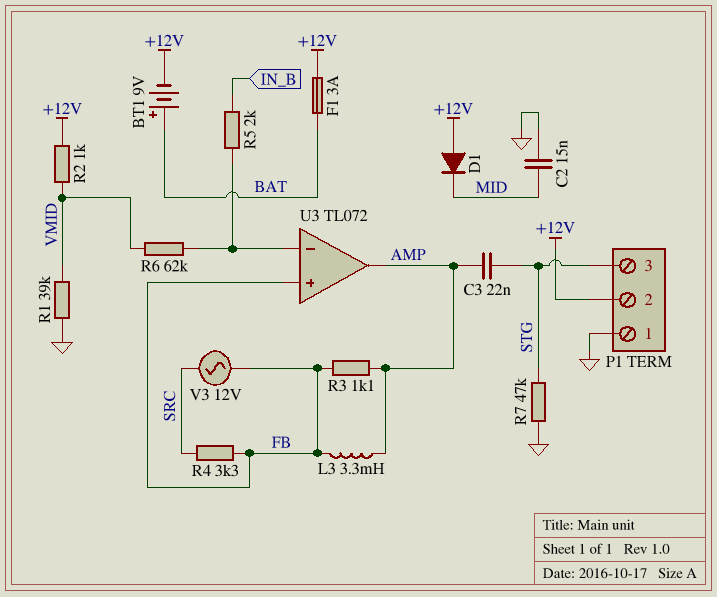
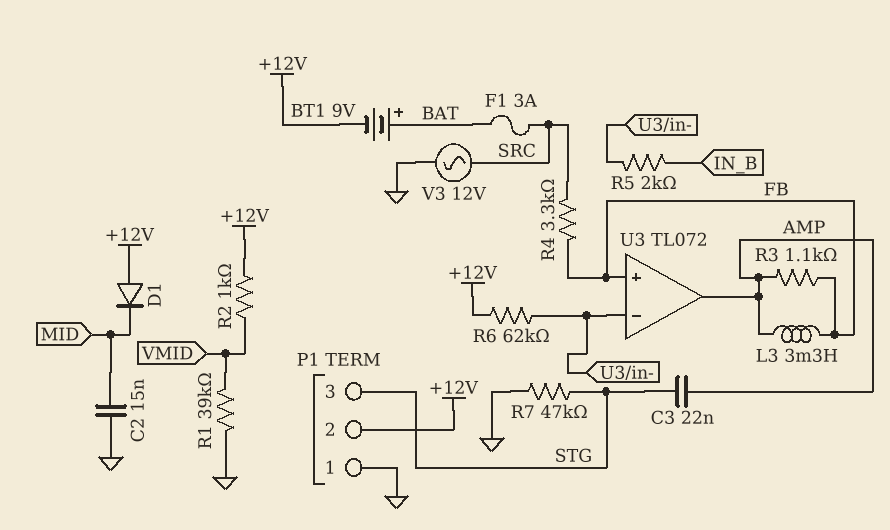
F1: 3A (+12V, BAT) -> 3A (BAT, SRC)
R6: 62k (U3/in-, VMID) -> 62k (+12V, U3/in-)
V3: AC 12V (FB, SRC) -> AC 12V (GND, SRC)

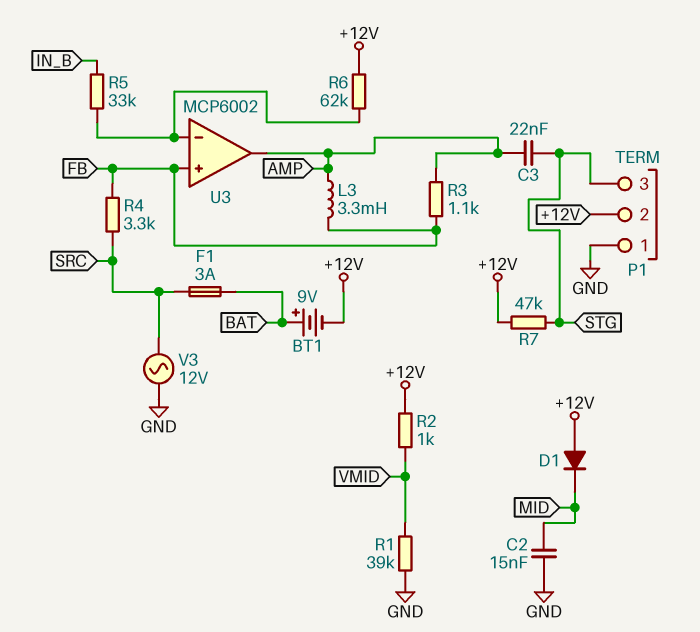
R5: 2k (IN_B, U3/in-) -> 33k (IN_B, U3/in-)
R7: 47k (GND, STG) -> 47k (+12V, STG)
U3: TL072 -> MCP6002

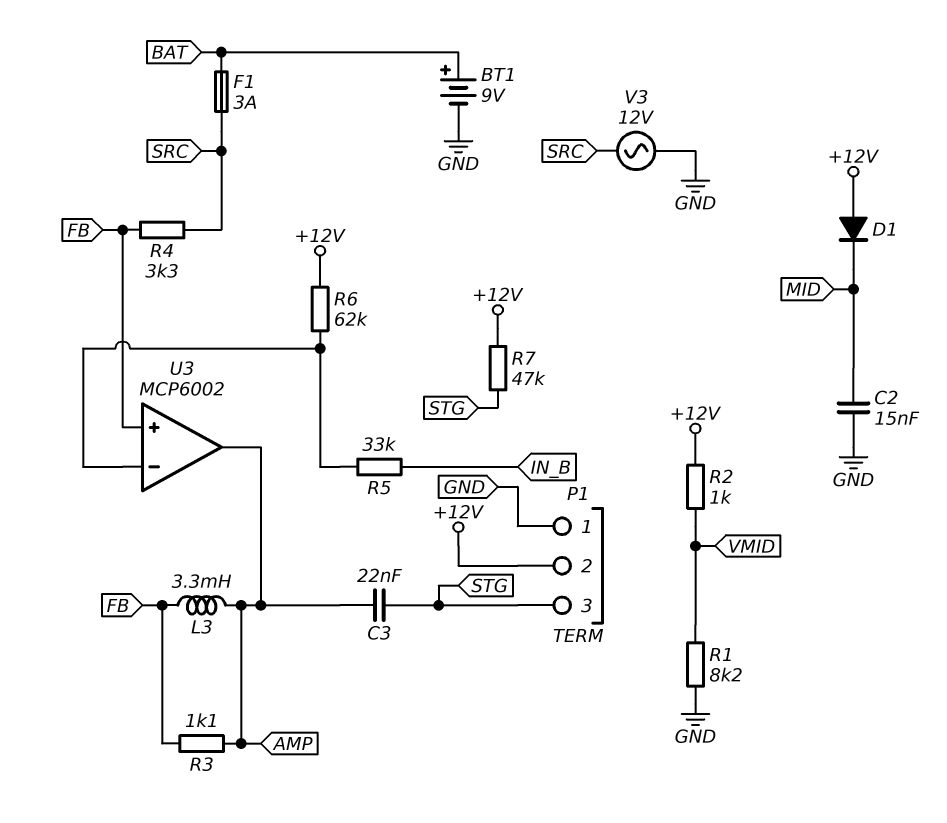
BT1: 9V (plus BAT, minus +12V) -> 9V (plus BAT, minus GND)
R1: 39k (GND, VMID) -> 8.2k (GND, VMID)

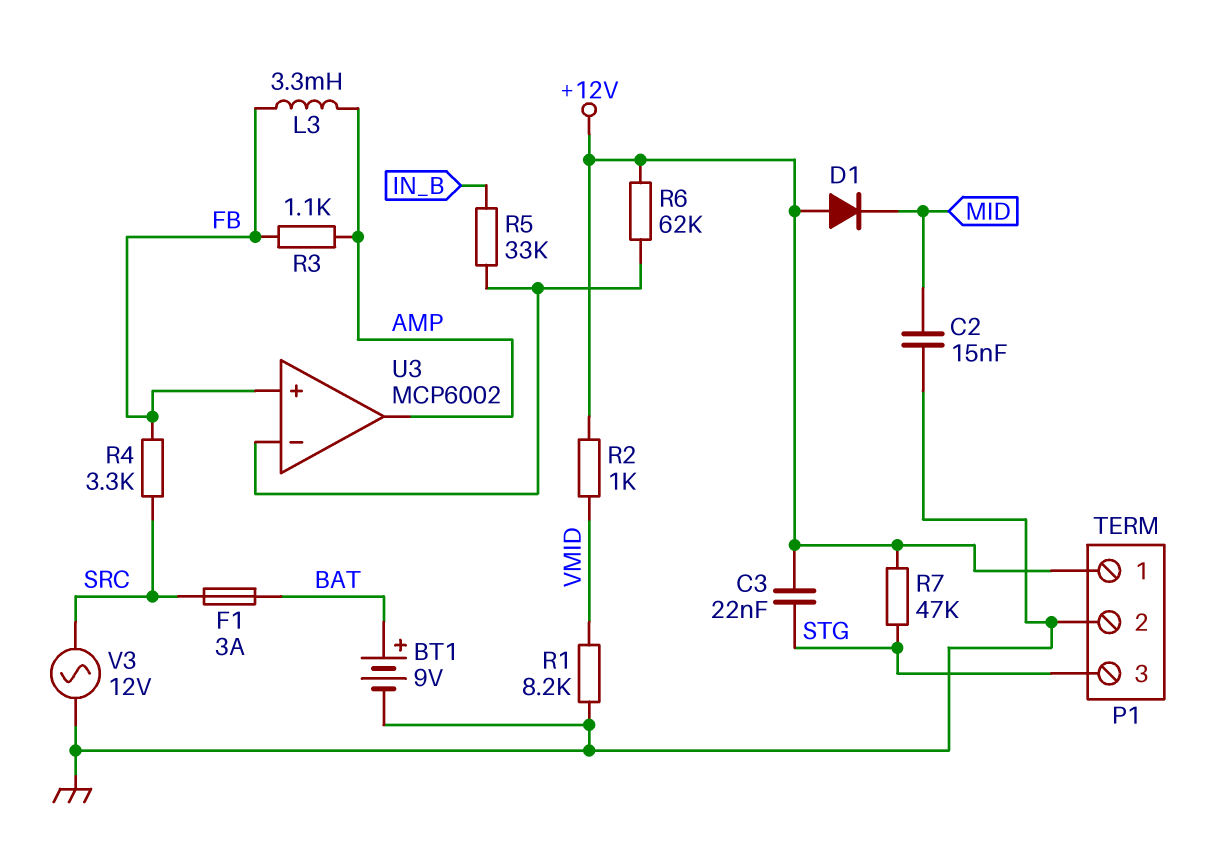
C3: 22nF (AMP, STG) -> 22nF (+12V, STG)
P1 pin 1: GND -> +12V
P1 pin 2: +12V -> GND

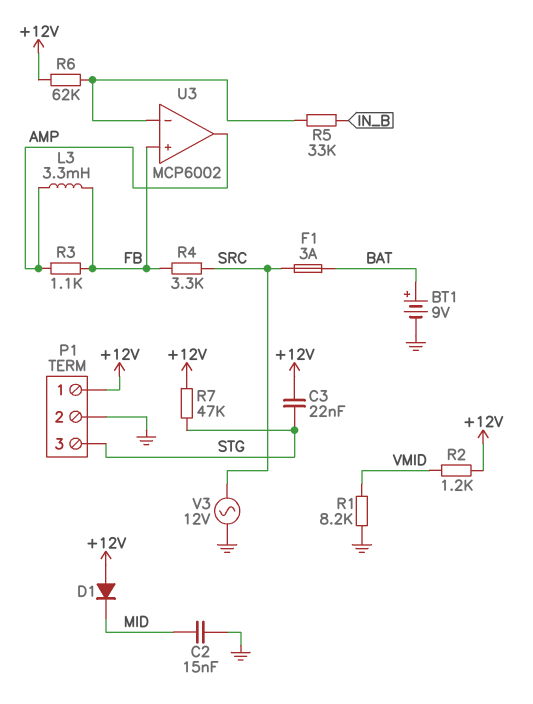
R2: 1k (+12V, VMID) -> 1.2k (+12V, VMID)

